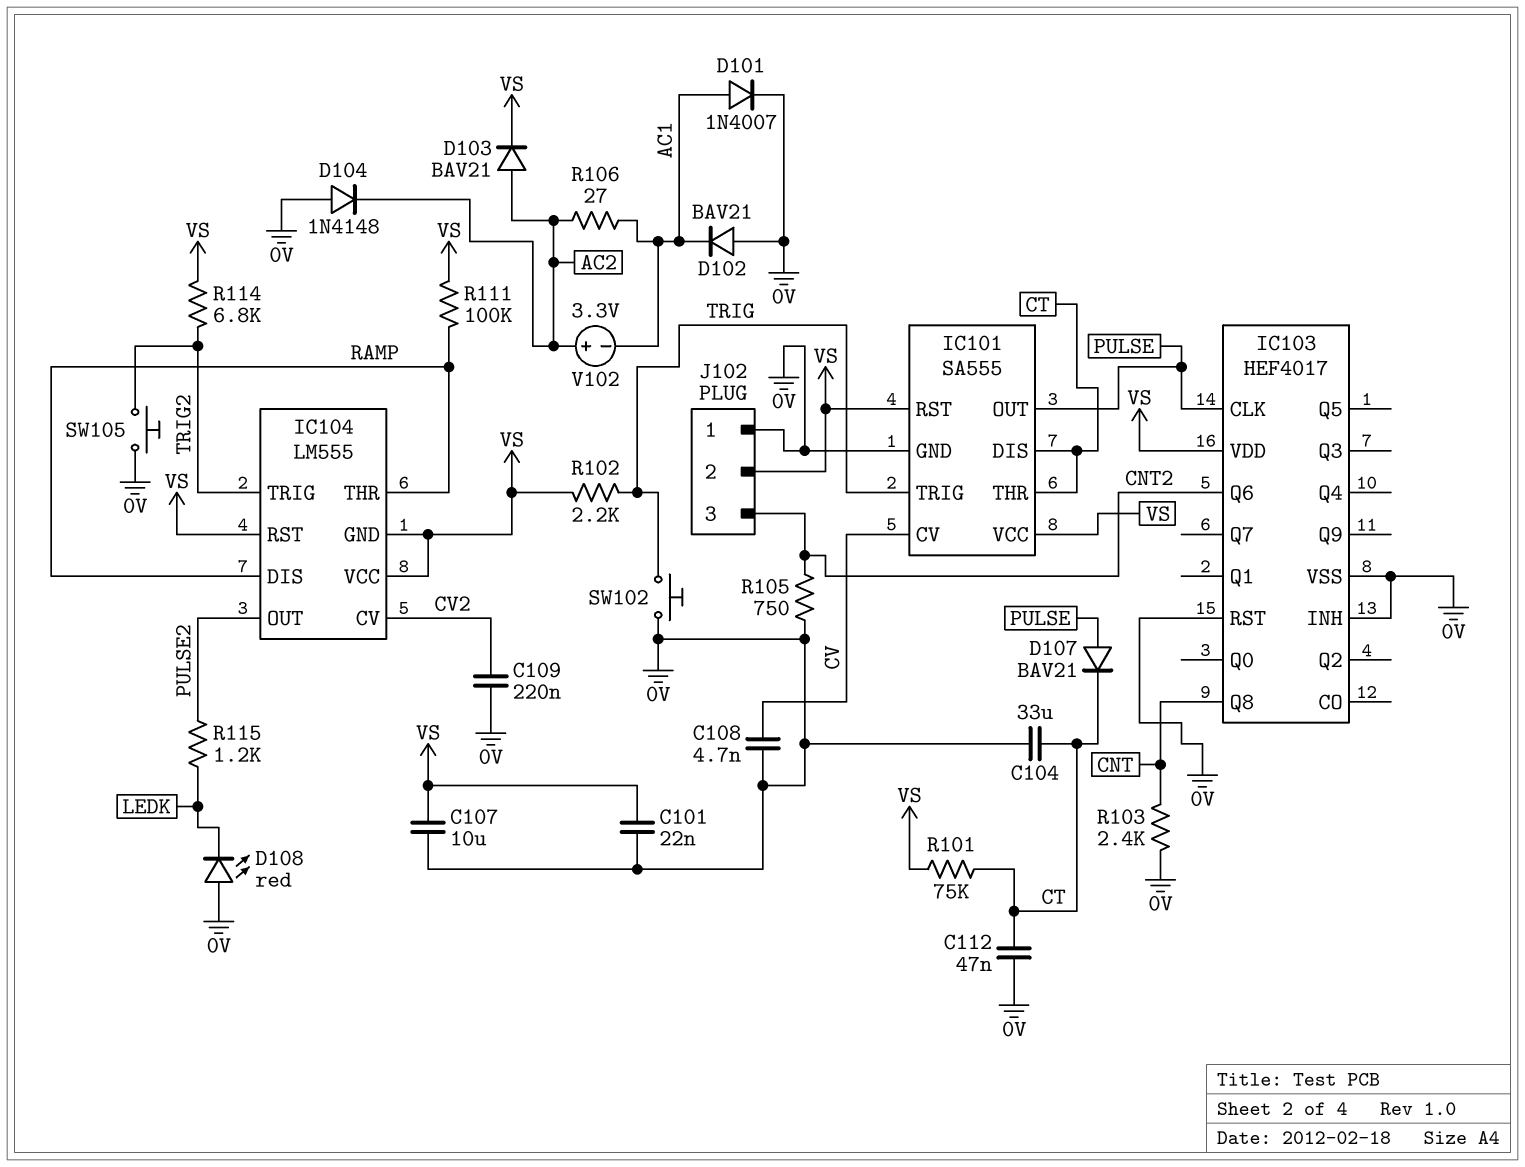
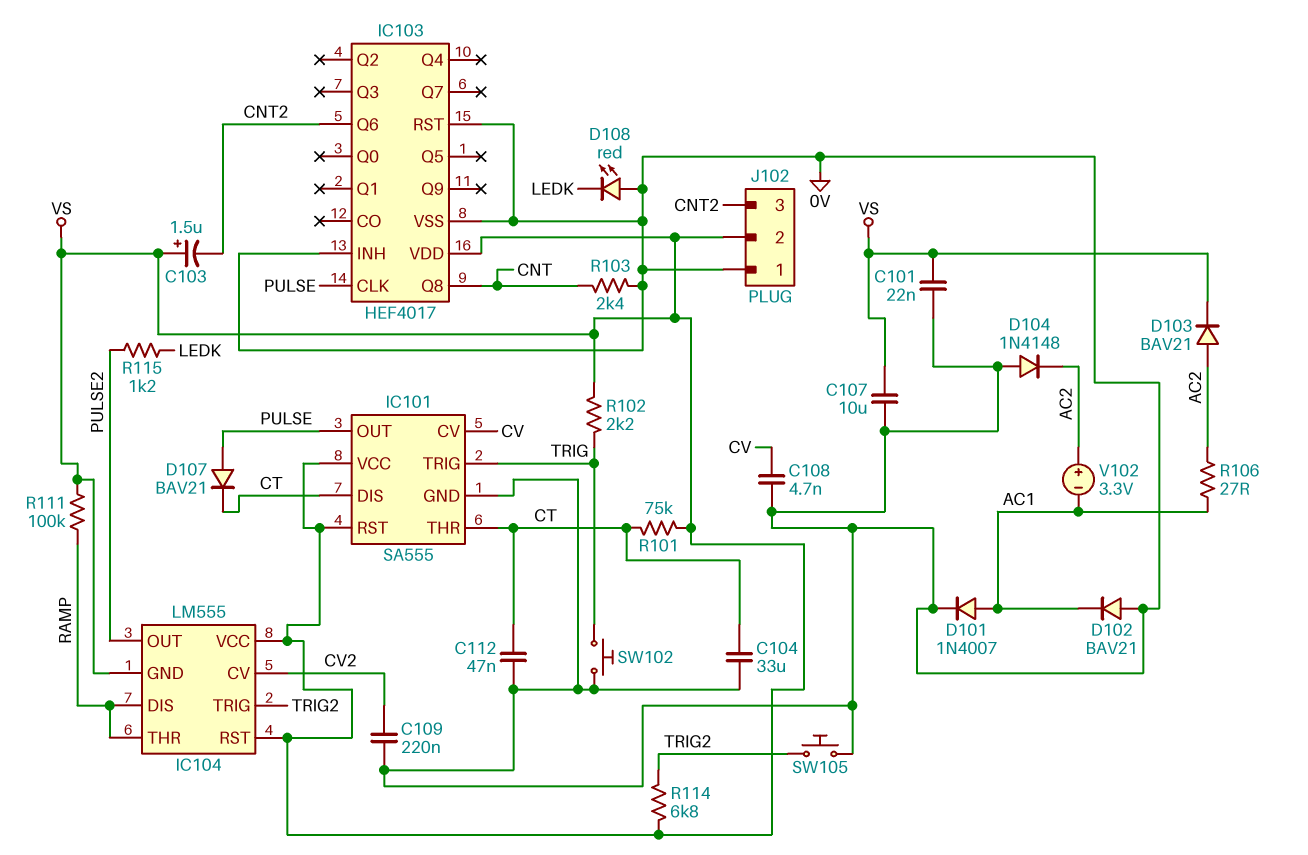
C103: none -> 1.5uF (plus VS, minus CNT2)
R105: 750 (0V, CNT2) -> none

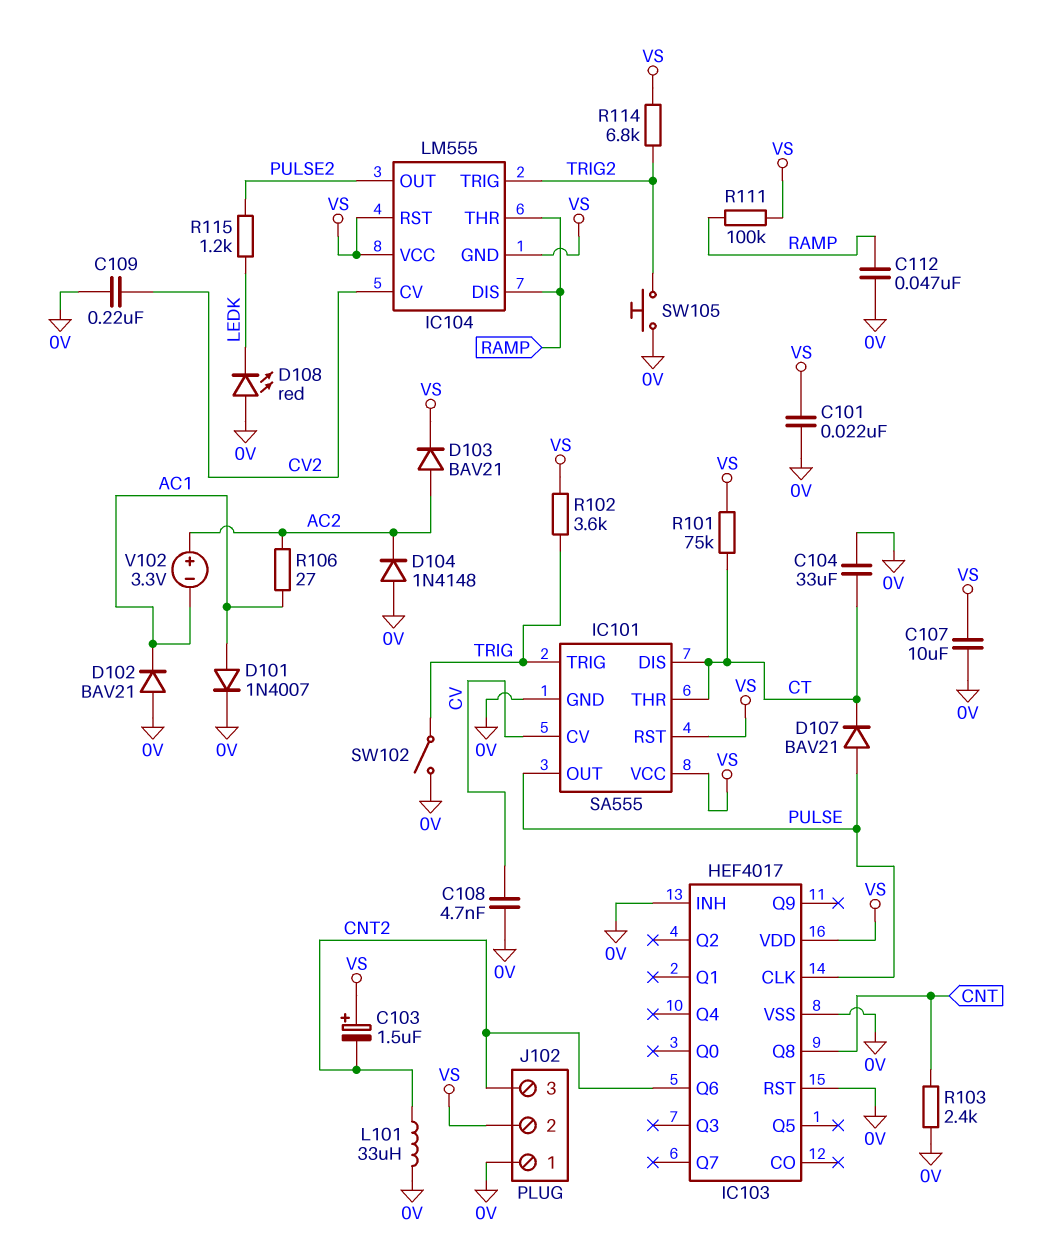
C112: 47nF (0V, CT) -> 47nF (0V, RAMP)
L101: none -> 33uH (0V, CNT2)
R102: 2.2k (TRIG, VS) -> 3.6k (TRIG, VS)
SW102: button (0V, TRIG) -> switch (0V, TRIG)

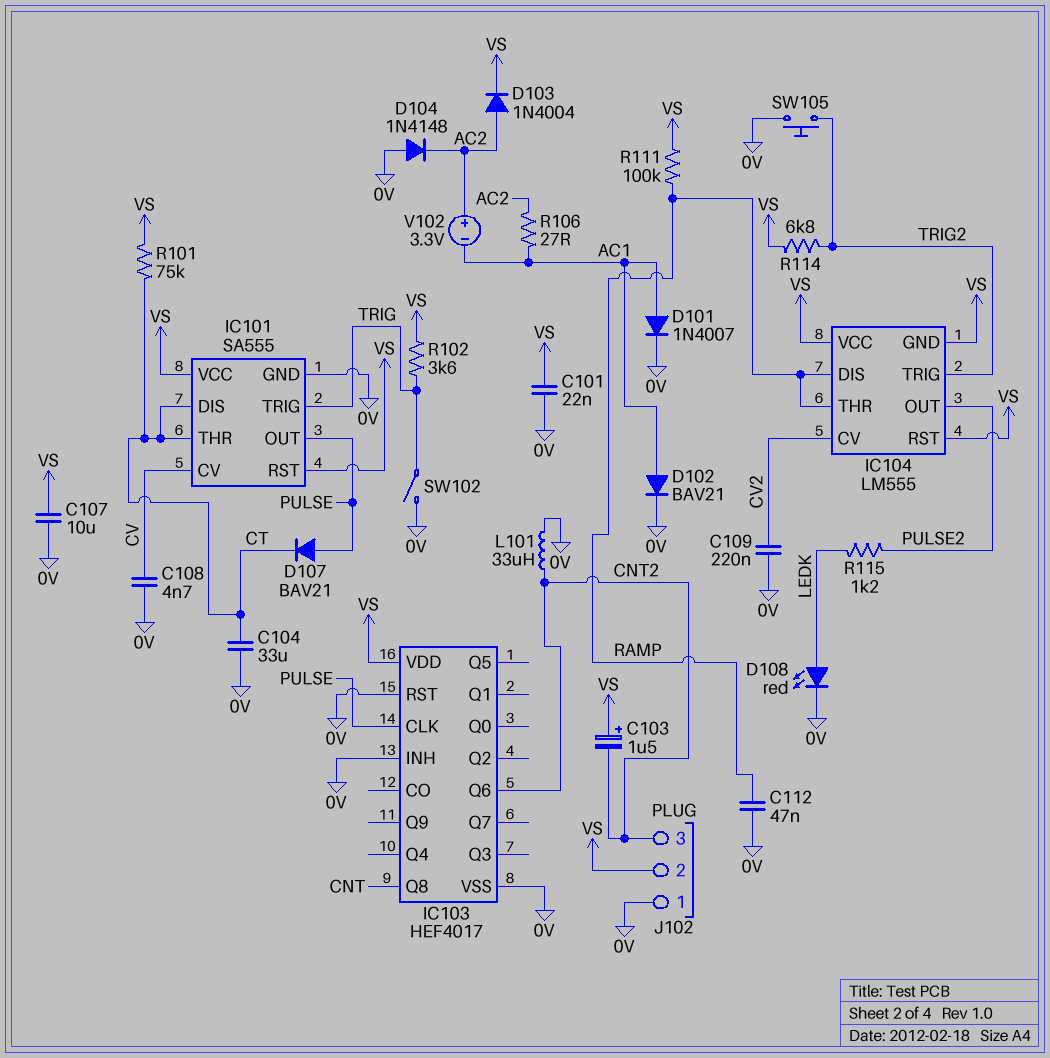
D102: diode BAV21 (A 0V, K AC1) -> diode BAV21 (A AC1, K 0V)
D103: diode BAV21 (A AC2, K VS) -> diode 1N4004 (A AC2, K VS)
D108: LED red (A 0V, K LEDK) -> LED red (A LEDK, K 0V)
R103: 2.4k (0V, CNT) -> none

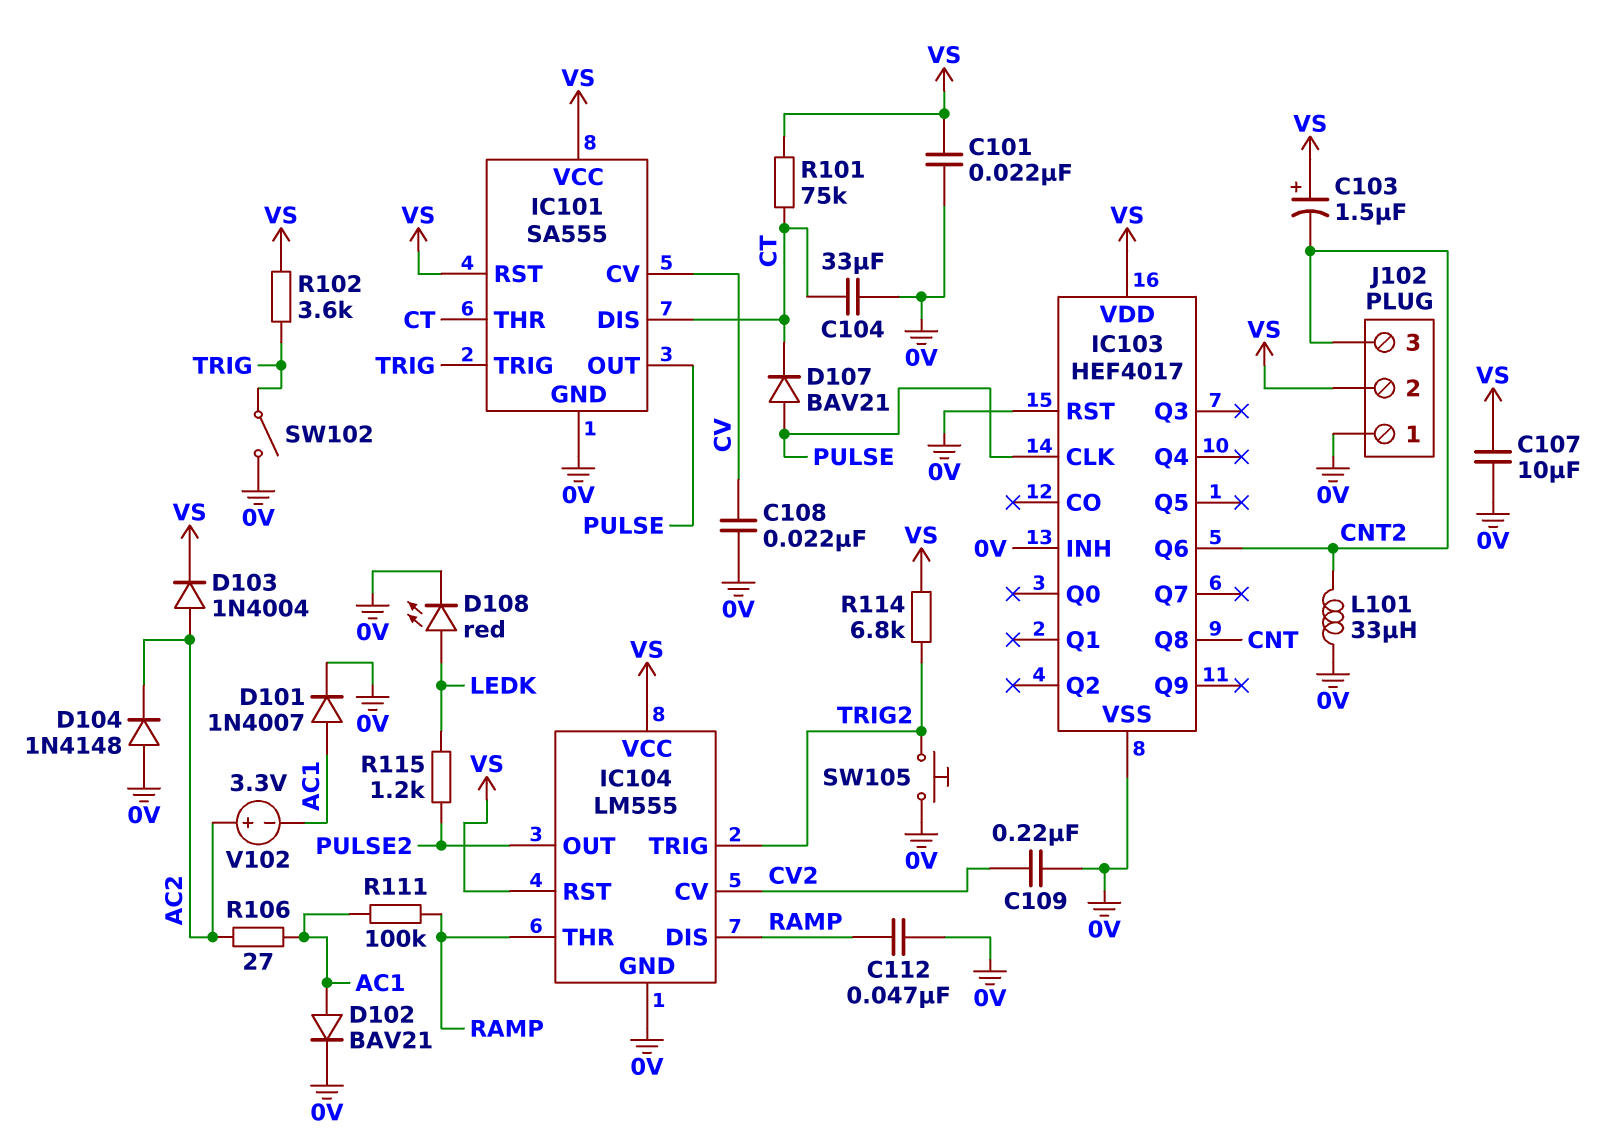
C108: 4.7nF (0V, CV) -> 22nF (0V, CV)
IC104 pin GND: VS -> 0V
R111: 100k (RAMP, VS) -> 100k (AC1, RAMP)

